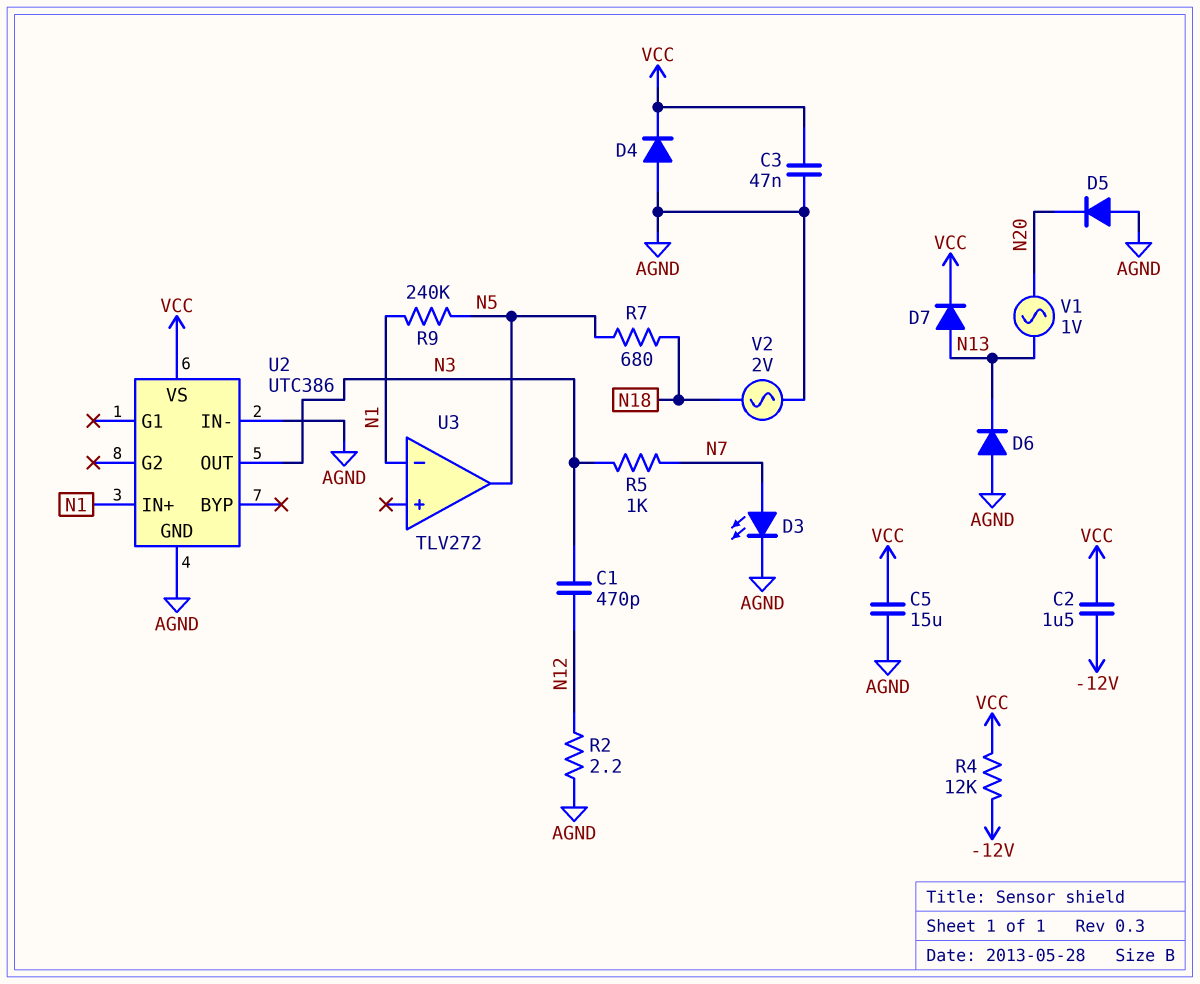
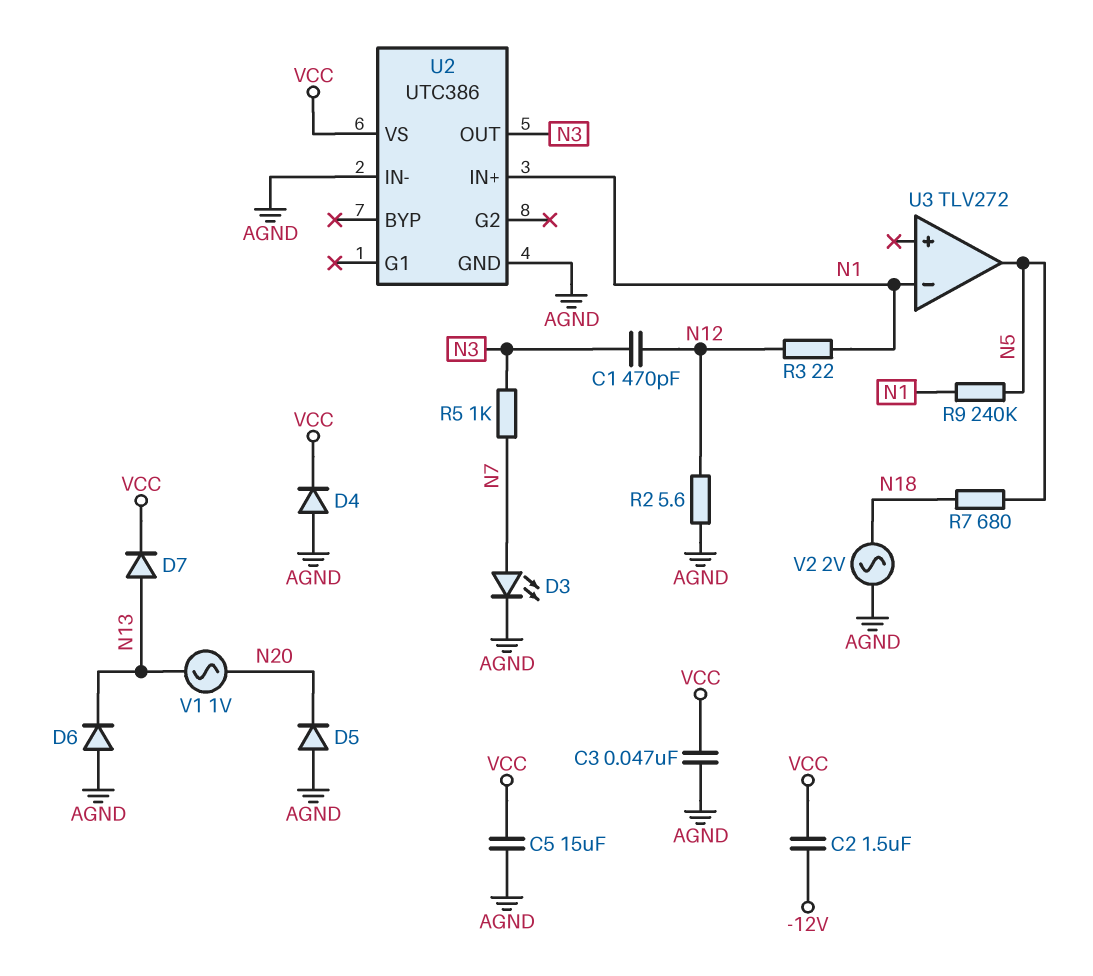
R2: 2.2 (AGND, N12) -> 5.6 (AGND, N12)
R3: none -> 22 (N1, N12)
R4: 12k (-12V, VCC) -> none

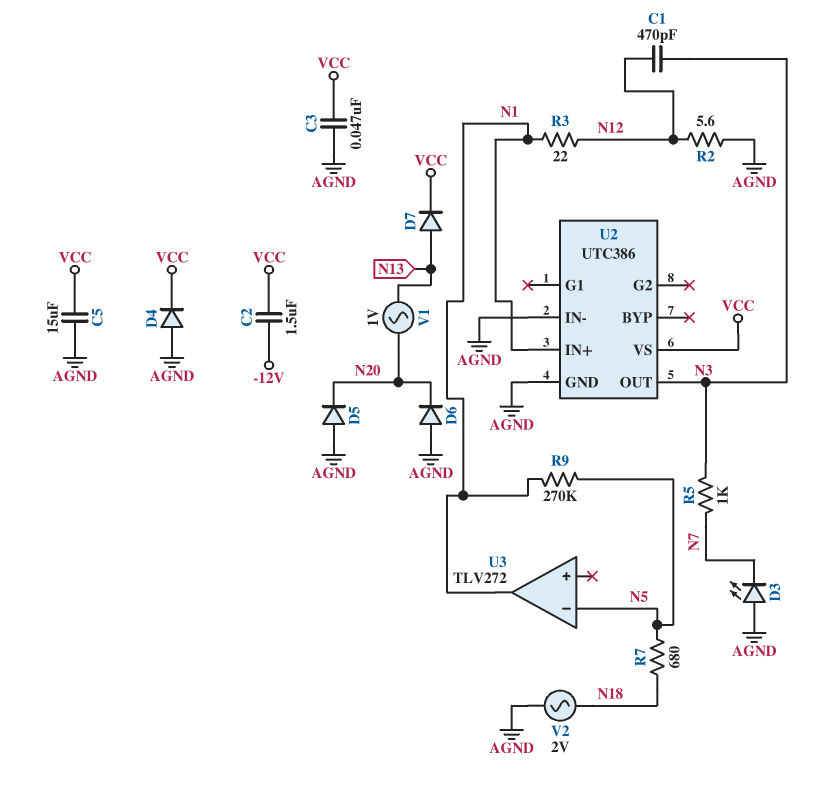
D3: LED (A N7, K AGND) -> LED (A AGND, K N7)
D6: diode (A AGND, K N13) -> diode (A AGND, K N20)
R9: 240k (N1, N5) -> 270k (N1, N5)
U3 pin in-: N1 -> N5
U3 pin out: N5 -> N1

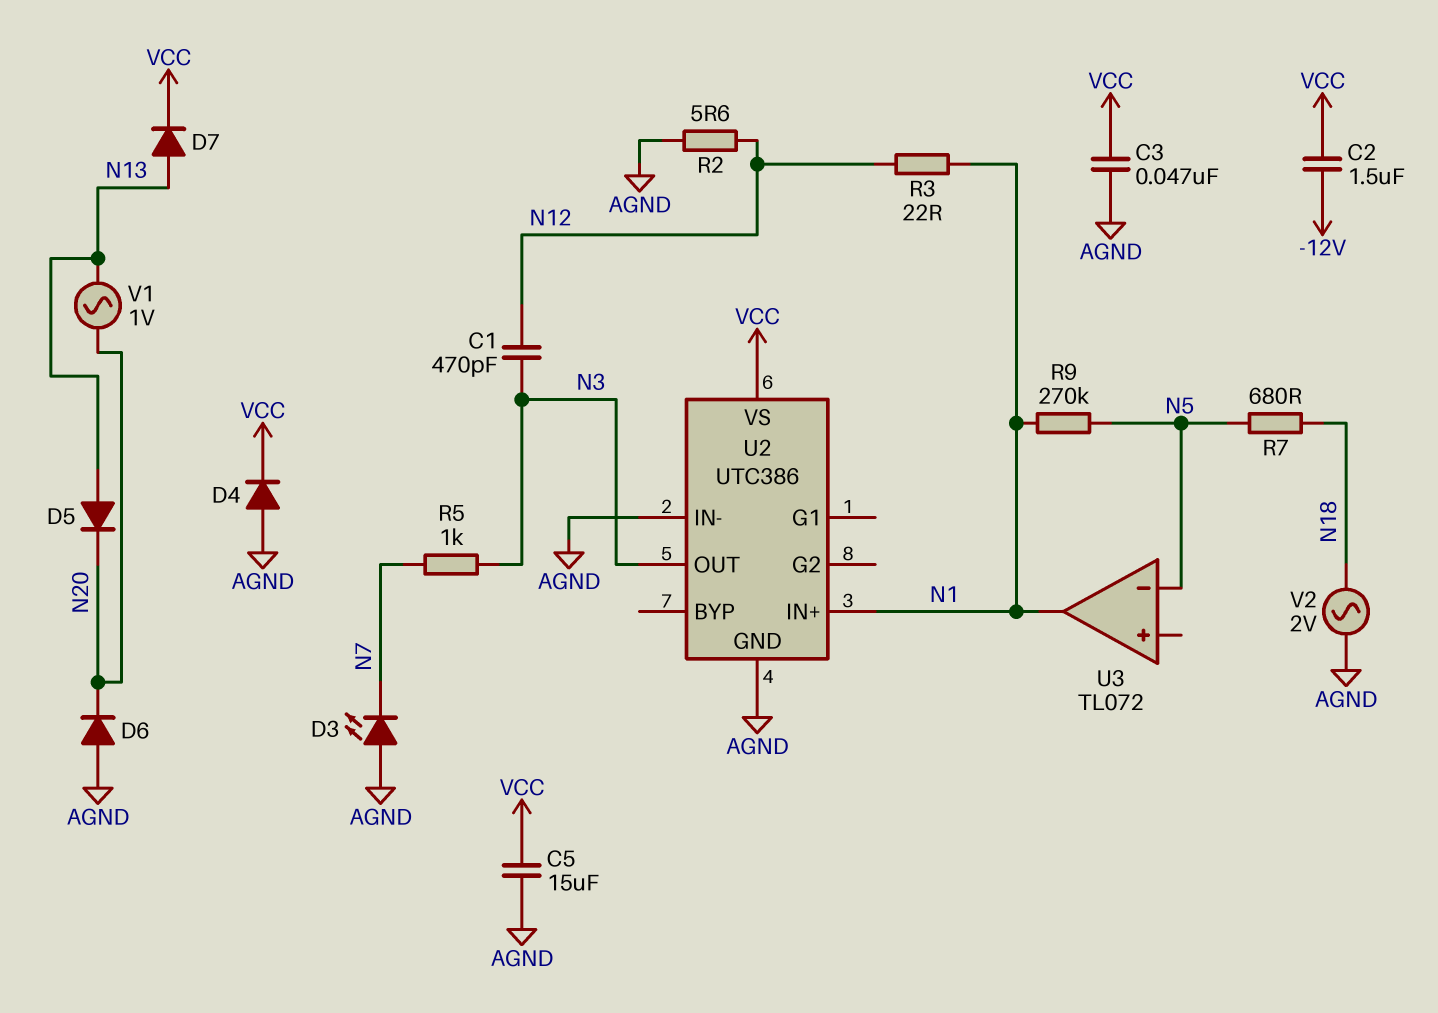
D5: diode (A AGND, K N20) -> diode (A N13, K N20)
U3: TLV272 -> TL072

